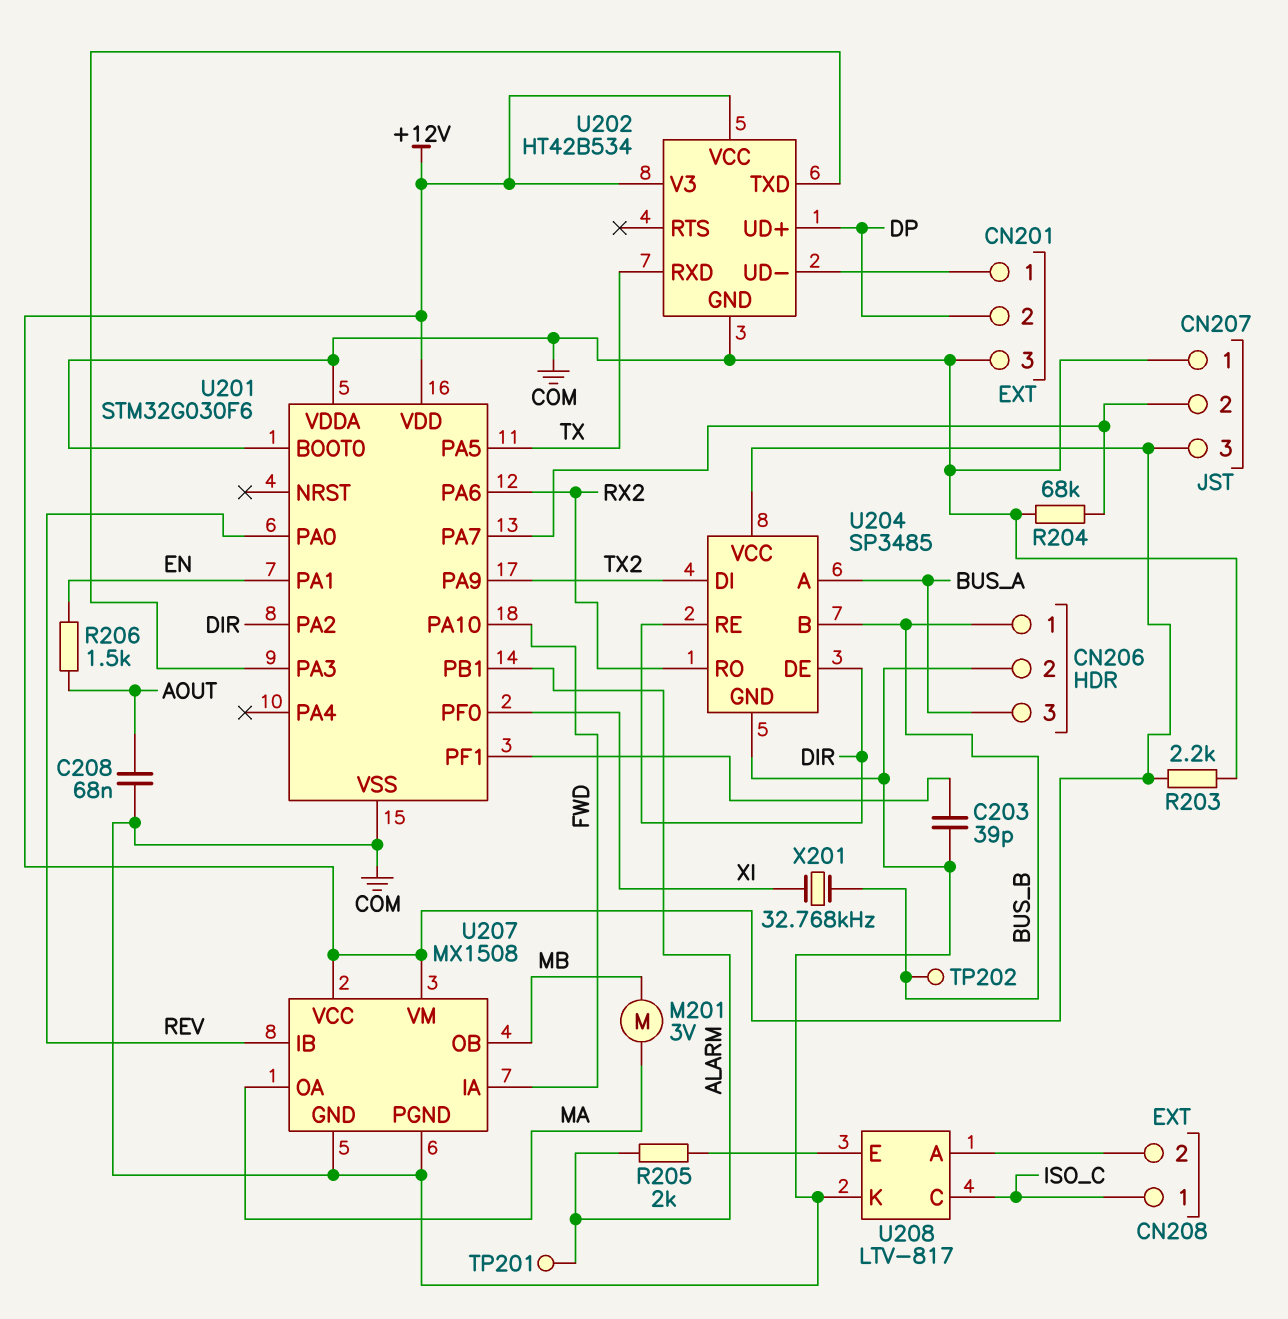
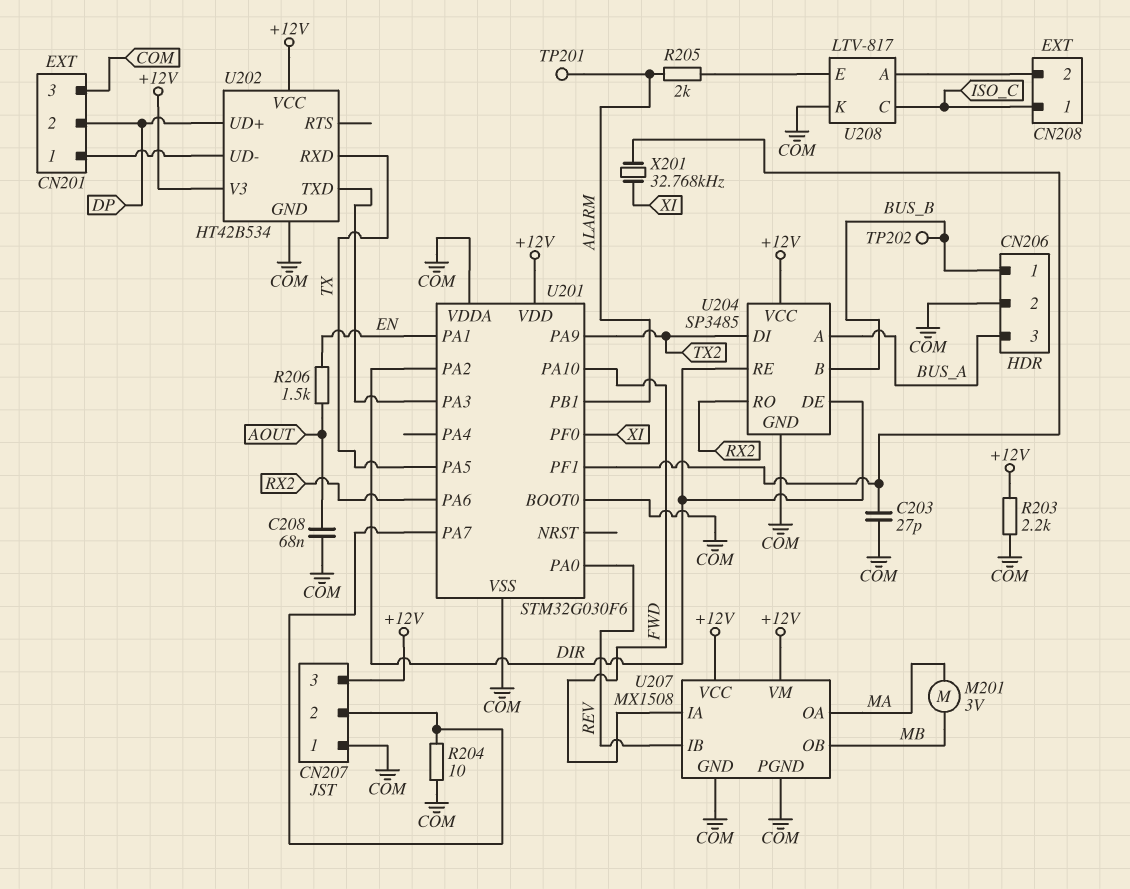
C203: 39pF (COM, U201/PF1) -> 27pF (COM, U201/PF1)
R204: 68k (CN207/2, COM) -> 10 (CN207/2, COM)
X201: 32.768kHz (BUS_B, XI) -> 32.768kHz (U201/PF1, XI)

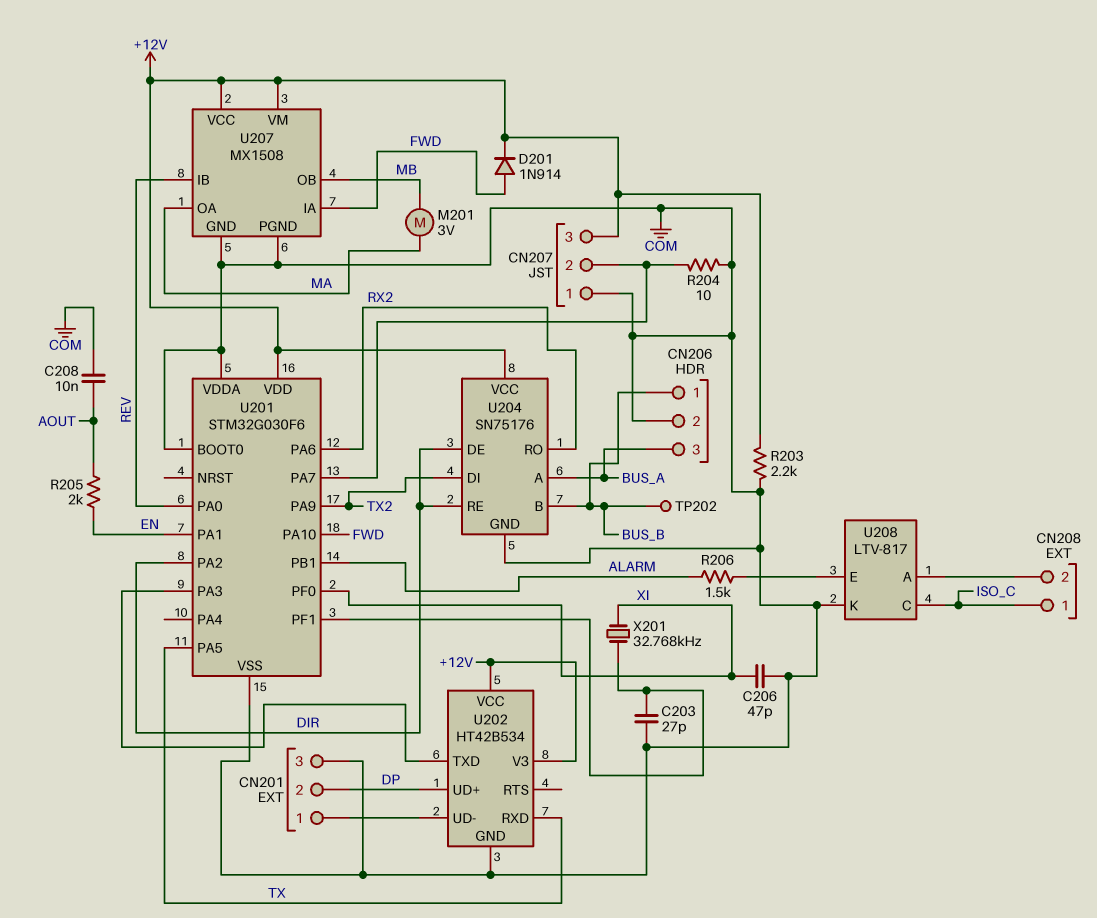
C206: none -> 47pF (COM, XI)
C208: 68nF (AOUT, COM) -> 10nF (AOUT, COM)
D201: none -> diode 1N914 (A FWD, K +12V)
R205: 2k (ALARM, U208/E) -> 2k (AOUT, EN)
R206: 1.5k (AOUT, EN) -> 1.5k (ALARM, U208/E)
TP201: test point (ALARM) -> none
U204: SP3485 -> SN75176

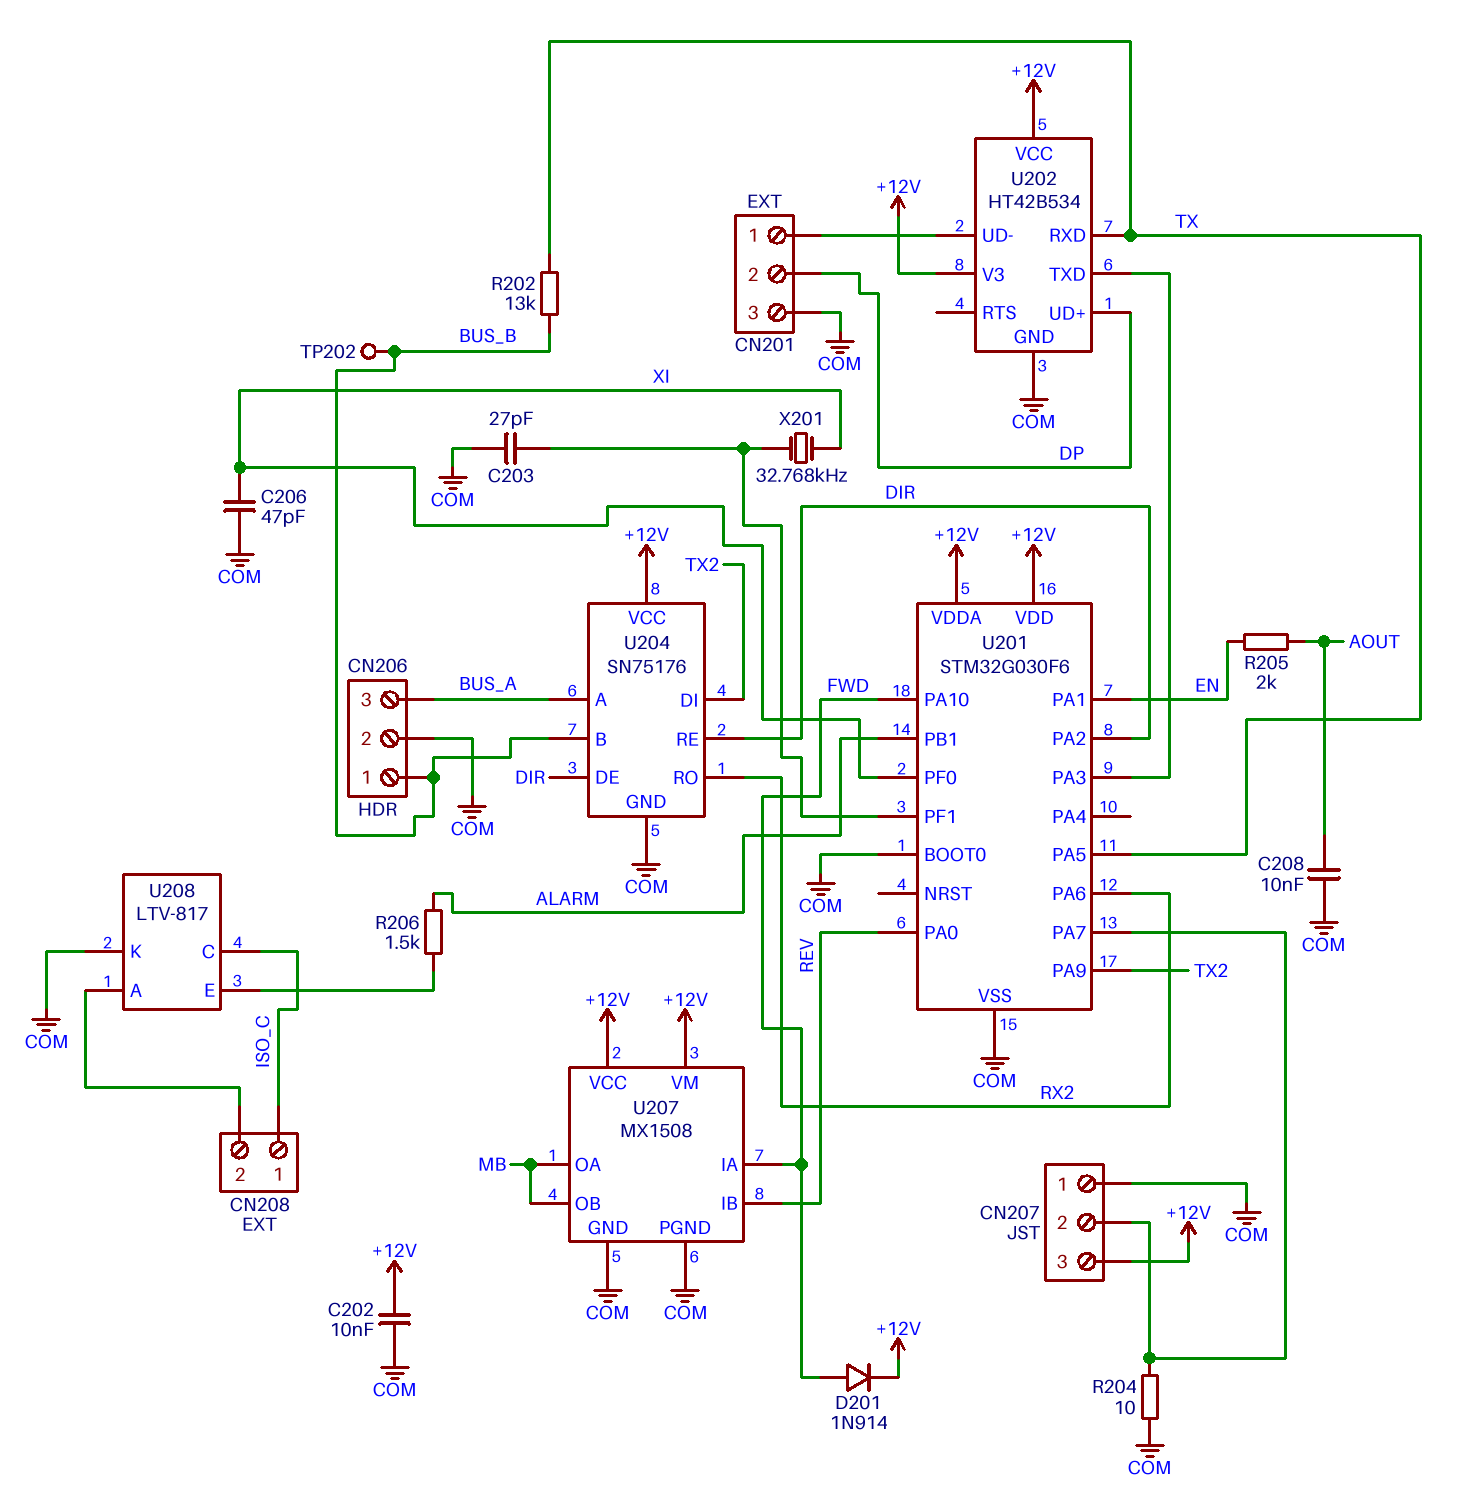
C202: none -> 10nF (+12V, COM)
M201: motor 3V (MA, MB) -> none
R202: none -> 13k (BUS_B, TX)
R203: 2.2k (+12V, COM) -> none
U201 pin VDDA: COM -> +12V
U207 pin OA: MA -> MB

